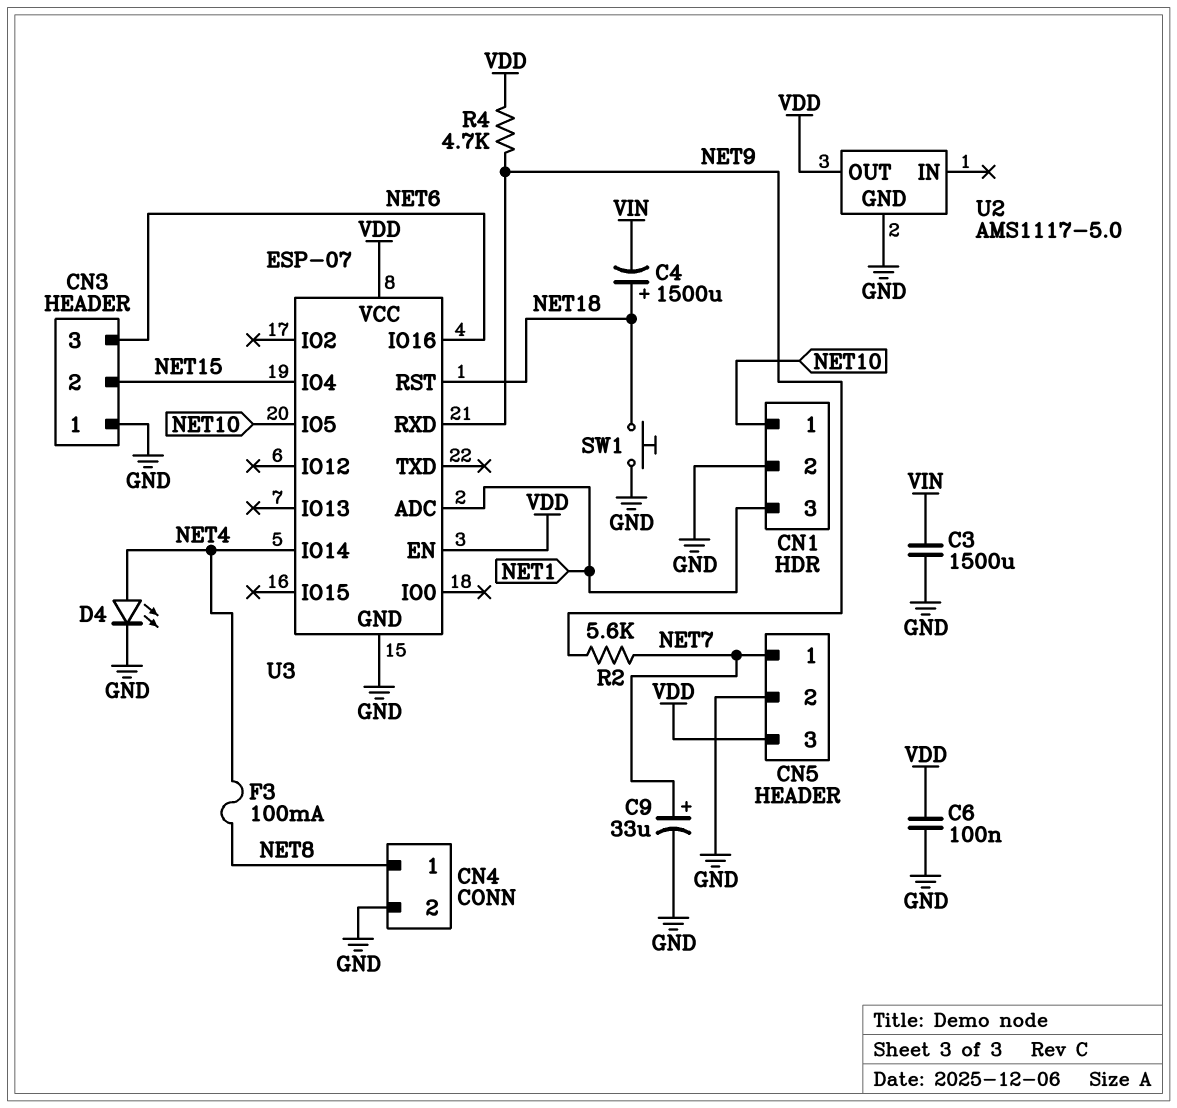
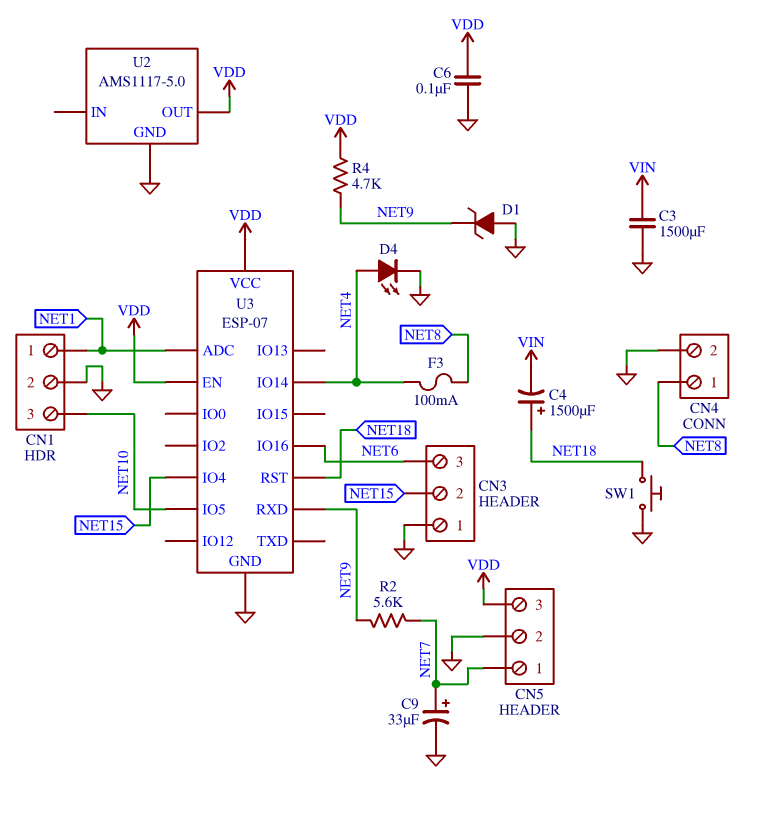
CN1 pin 1: NET10 -> NET1
CN1 pin 3: NET1 -> NET10
D1: none -> zener (A GND, K NET9)

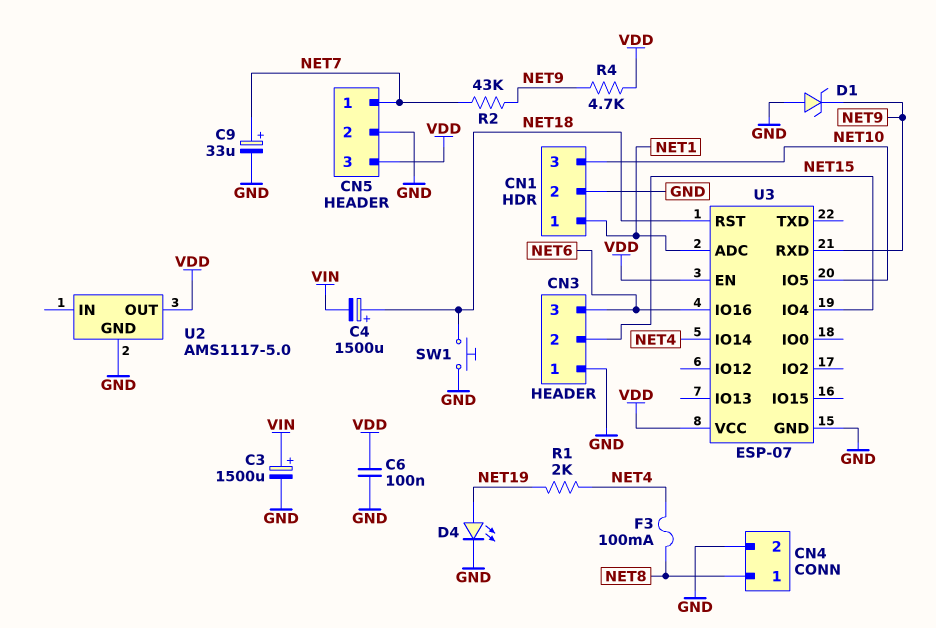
C3: 1500uF (GND, VIN) -> 1500uF (plus VIN, minus GND)
D4: LED (A NET4, K GND) -> LED (A NET19, K GND)
R1: none -> 2k (NET4, NET19)
R2: 5.6k (NET7, NET9) -> 43k (NET7, NET9)

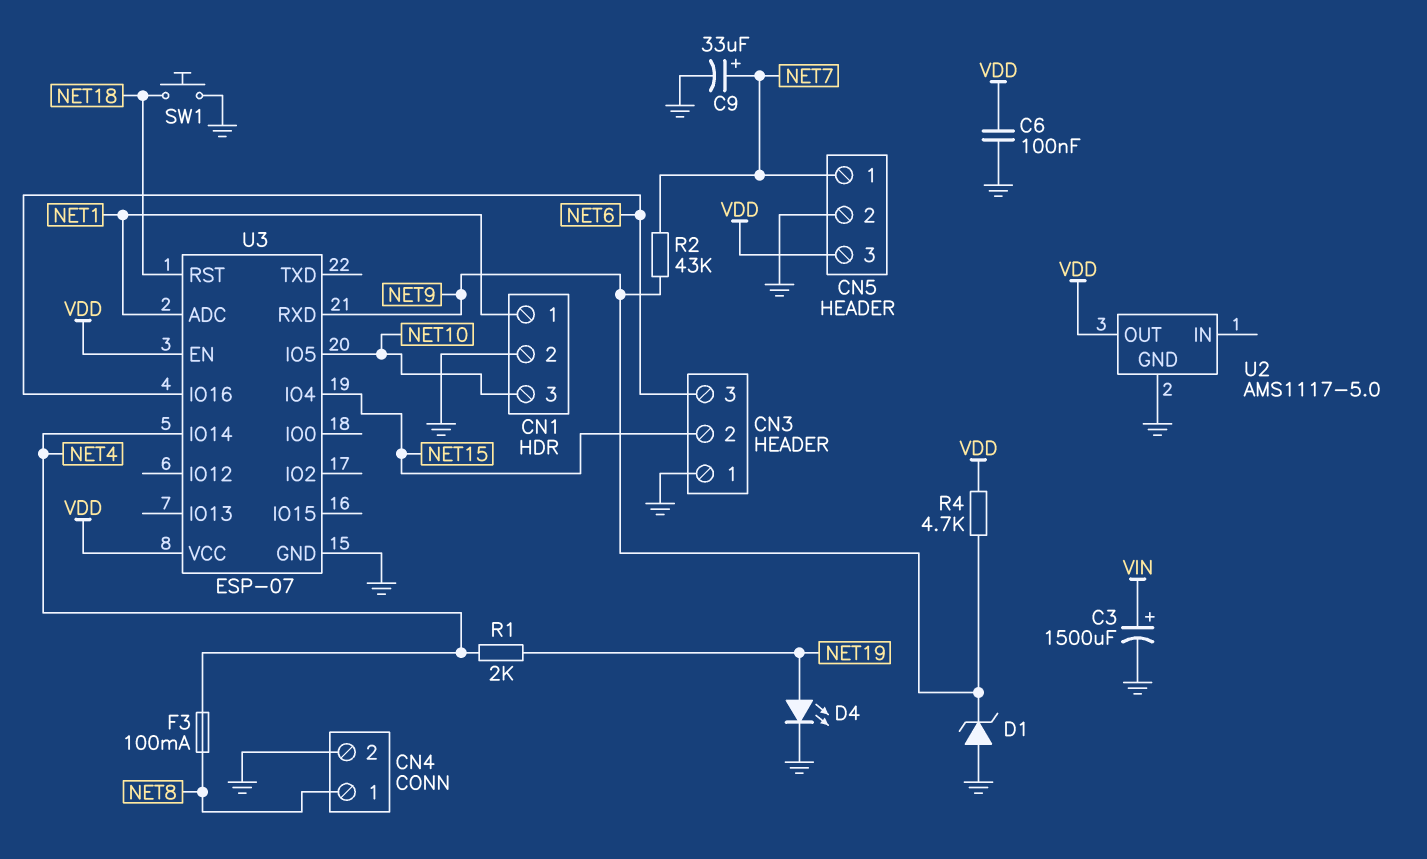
C4: 1500uF (plus NET18, minus VIN) -> none

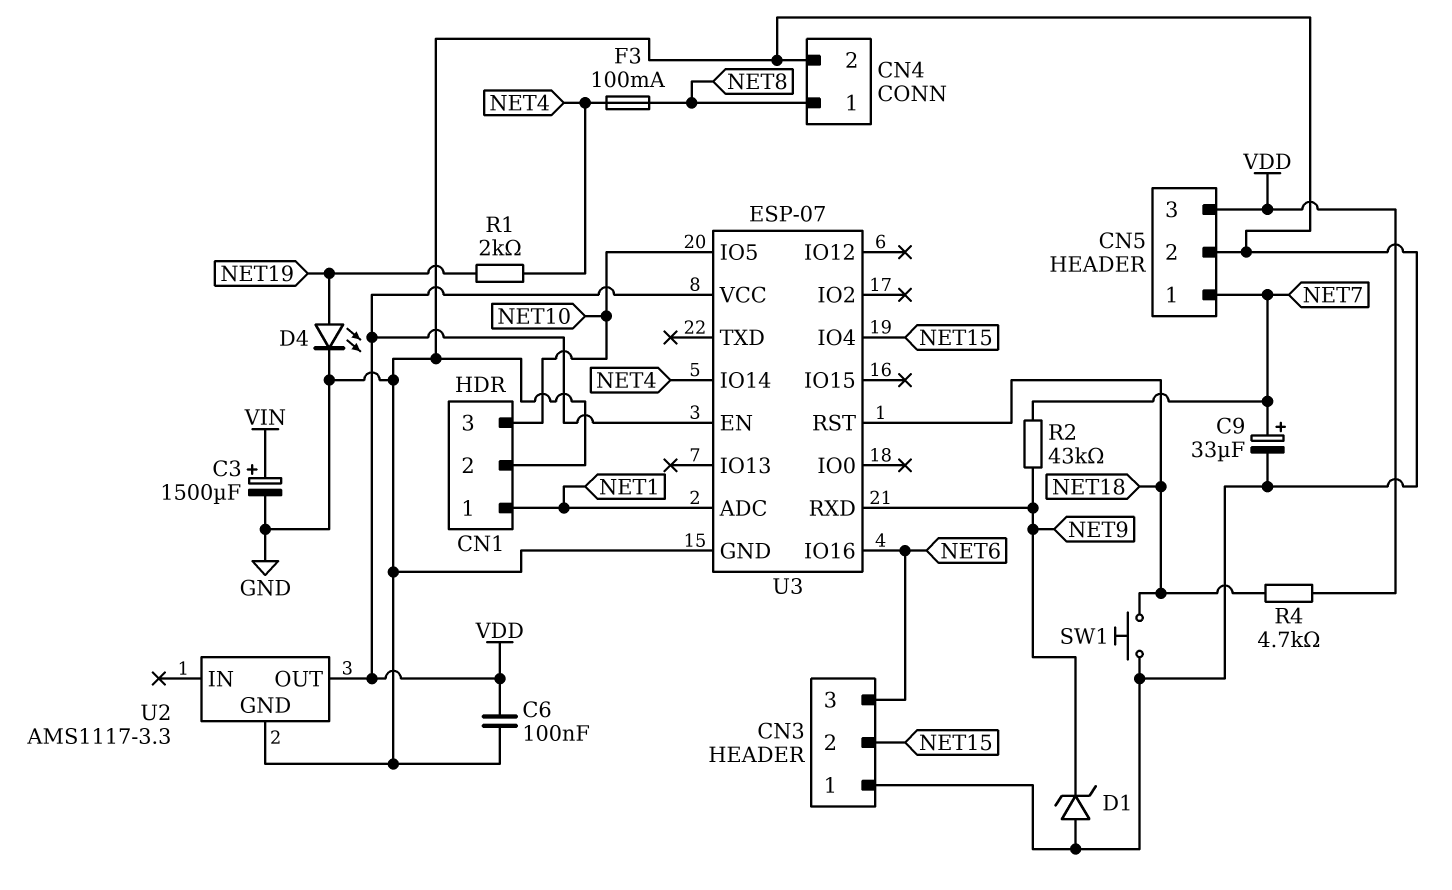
R4: 4.7k (NET9, VDD) -> 4.7k (NET18, VDD)
U2: AMS1117-5.0 -> AMS1117-3.3

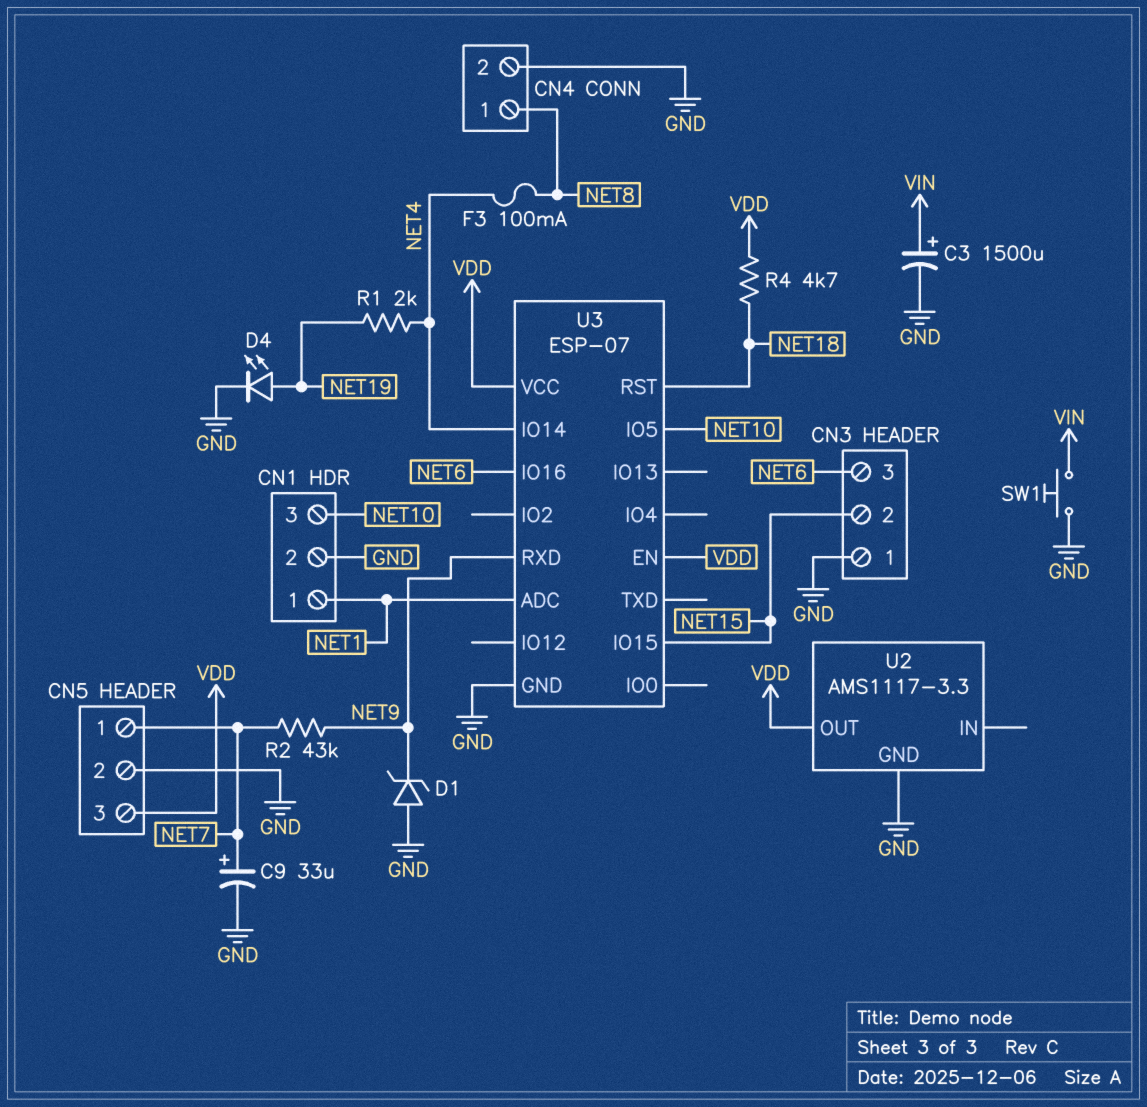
C6: 100nF (GND, VDD) -> none
SW1: button (GND, NET18) -> button (GND, VIN)
U3 pin IO4: NET15 -> none
U3 pin IO15: none -> NET15

